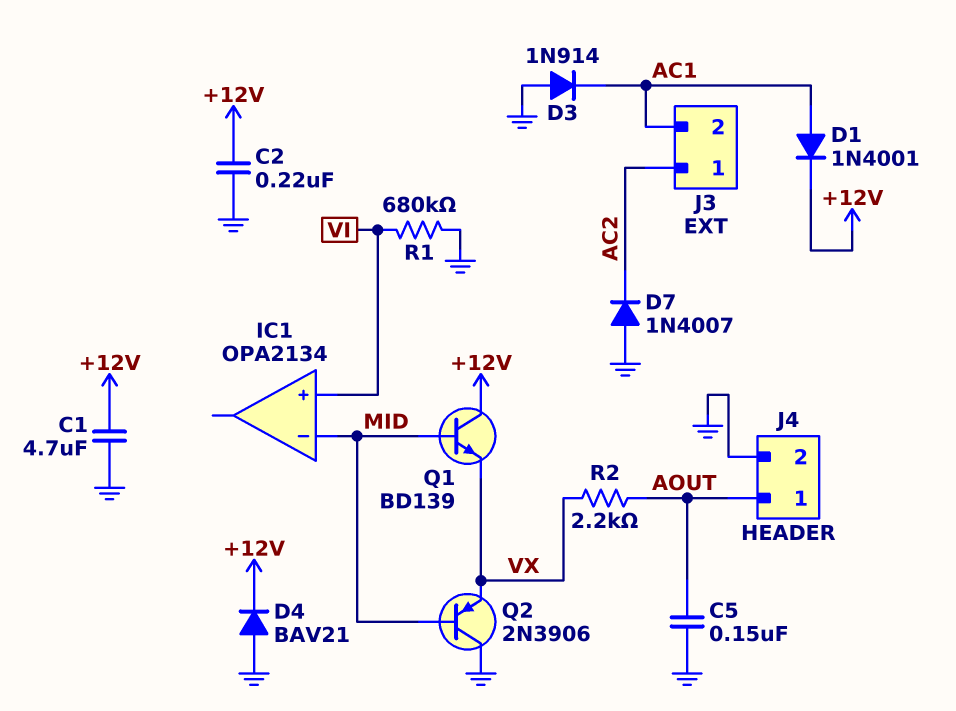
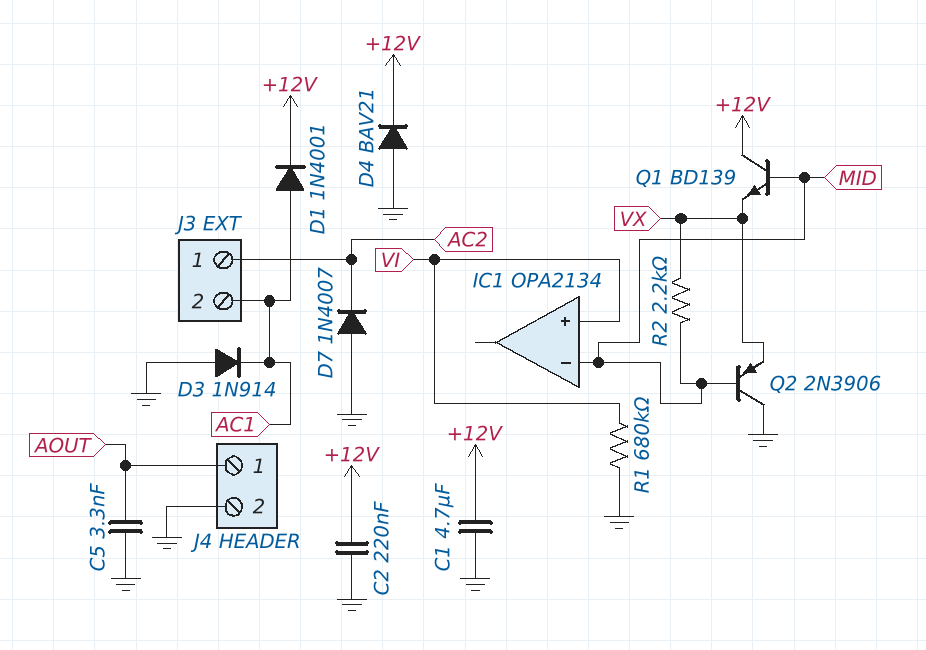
C5: 150nF (AOUT, GND) -> 3.3nF (AOUT, GND)
R2: 2.2k (AOUT, VX) -> 2.2k (MID, VX)

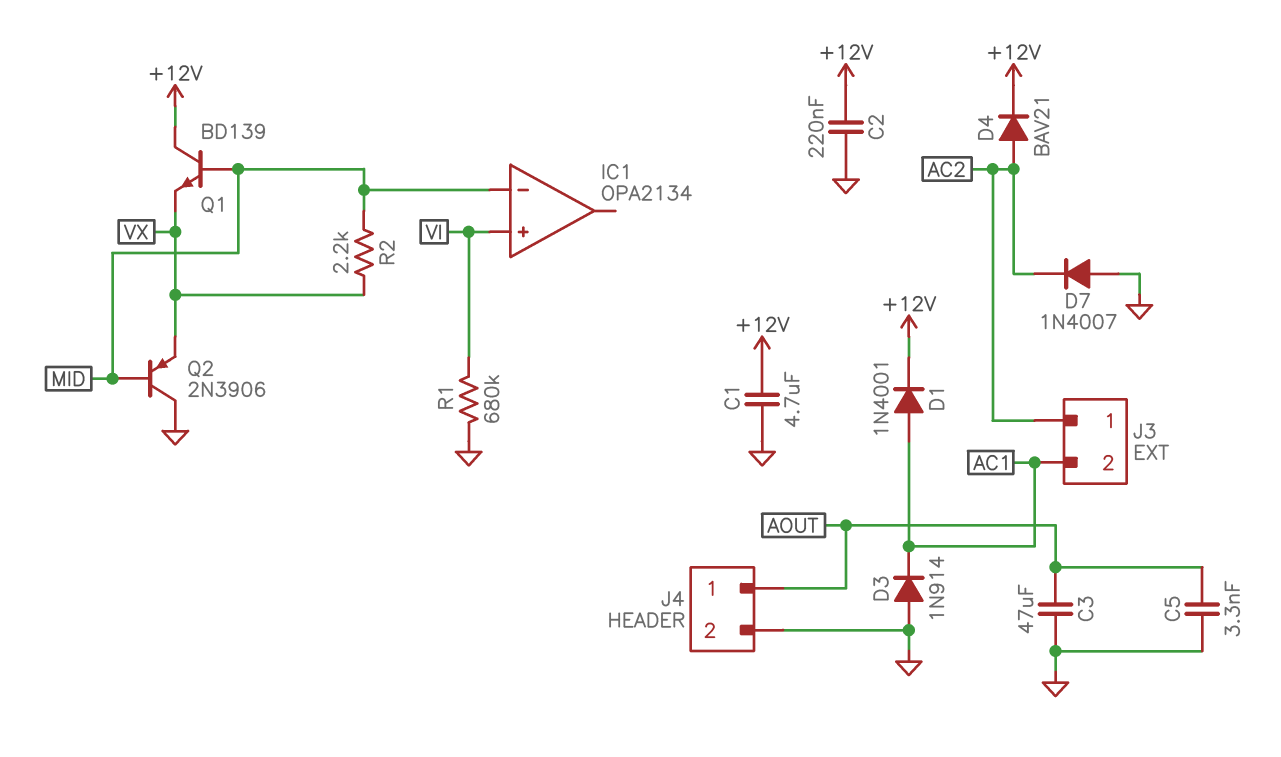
C3: none -> 47uF (AOUT, GND)
D4: diode BAV21 (A GND, K +12V) -> diode BAV21 (A AC2, K +12V)

